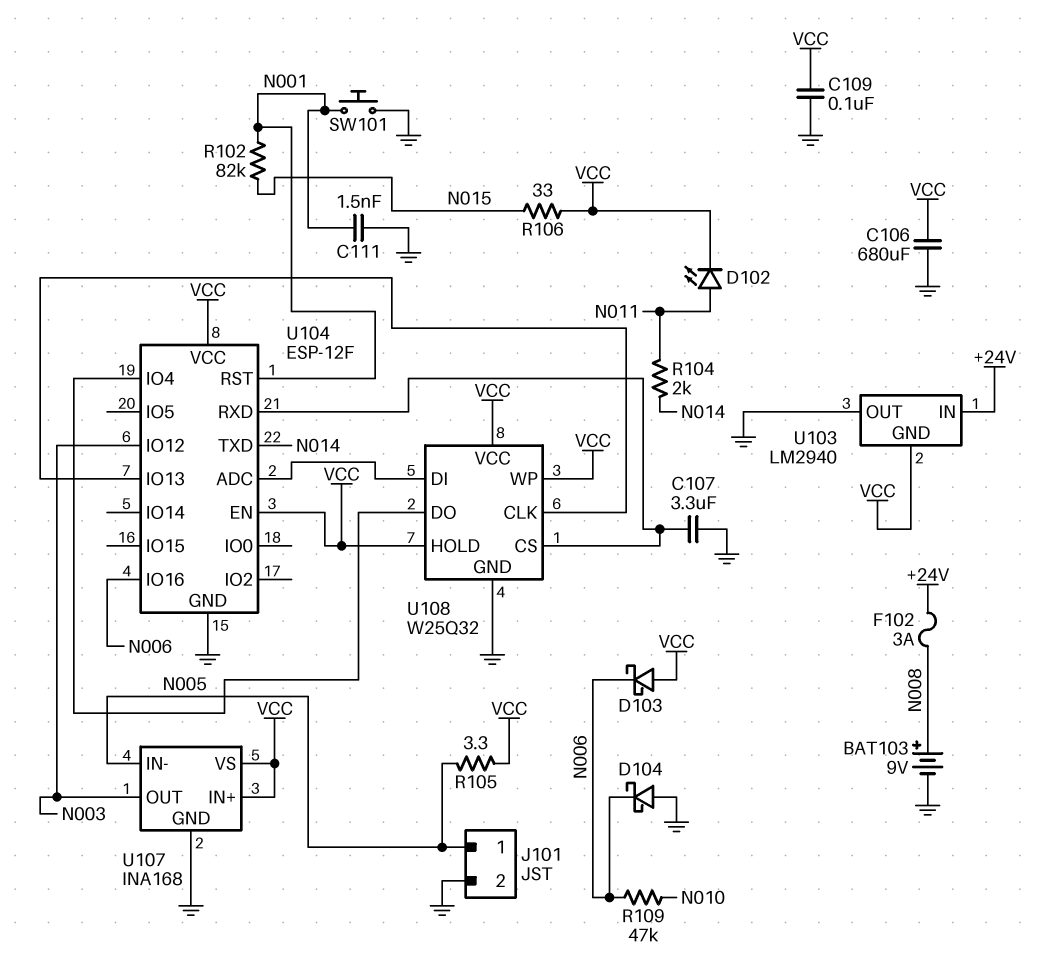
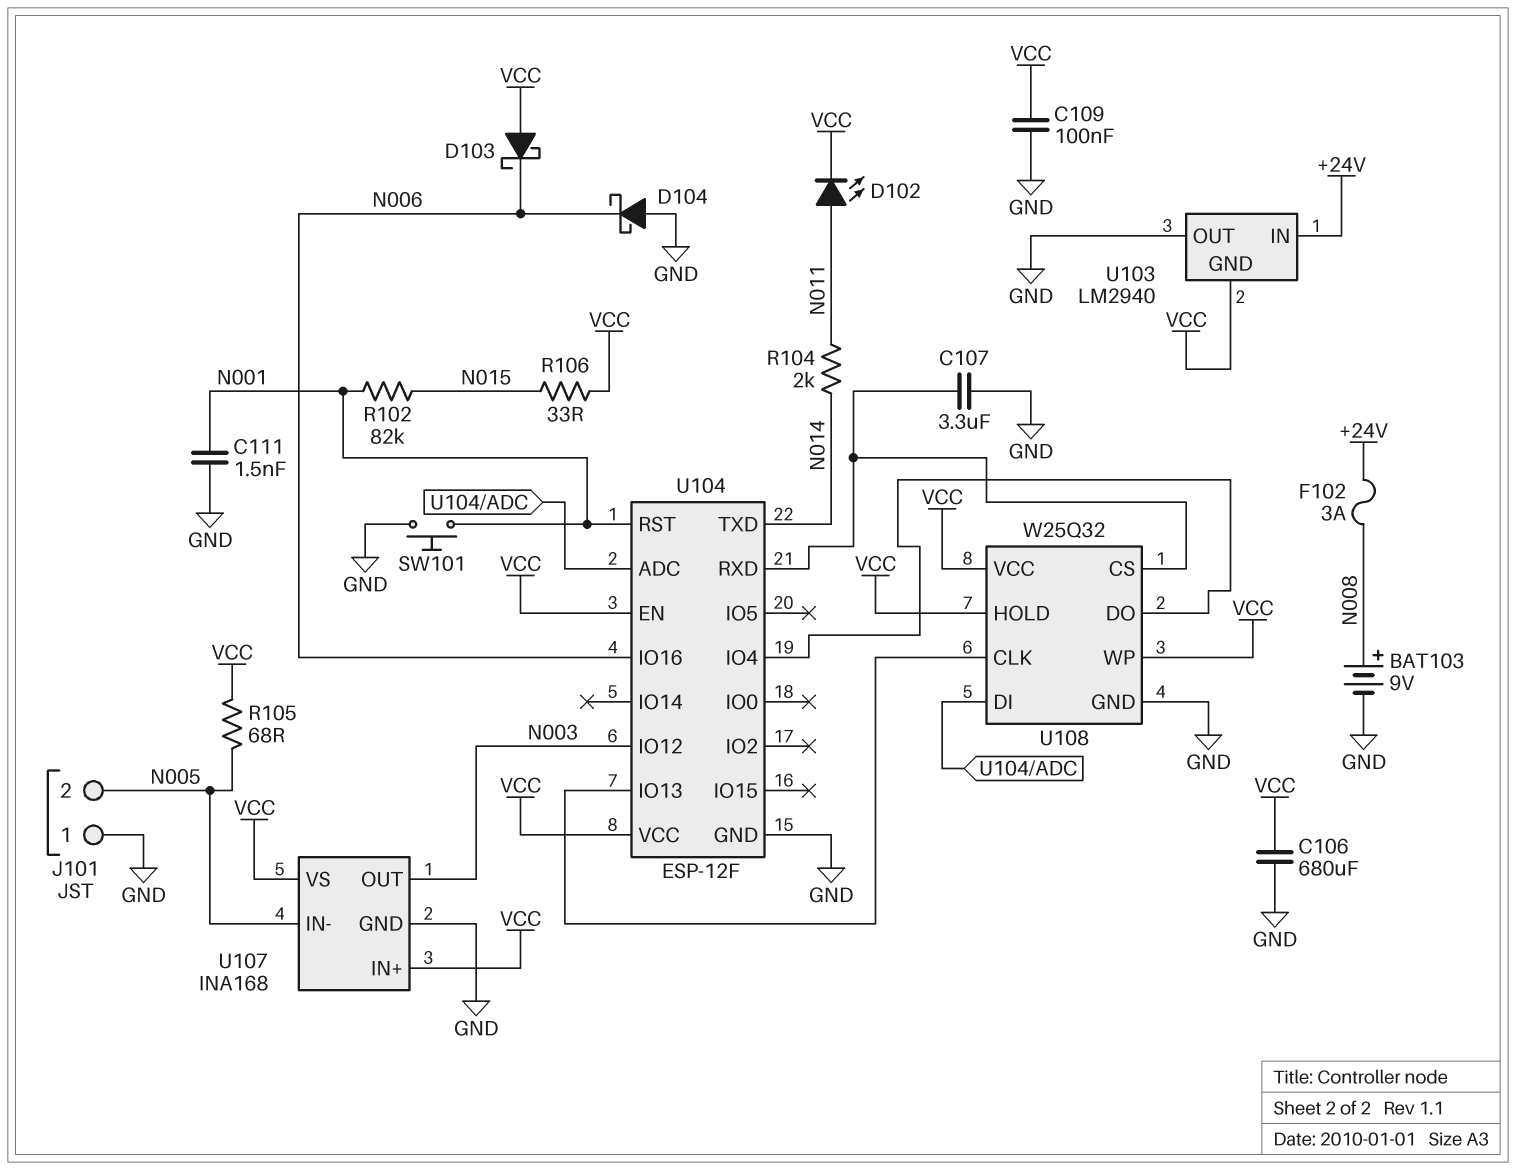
J101 pin 1: N005 -> GND
J101 pin 2: GND -> N005
R105: 3.3 (N005, VCC) -> 68 (N005, VCC)
R109: 47k (N006, N010) -> none

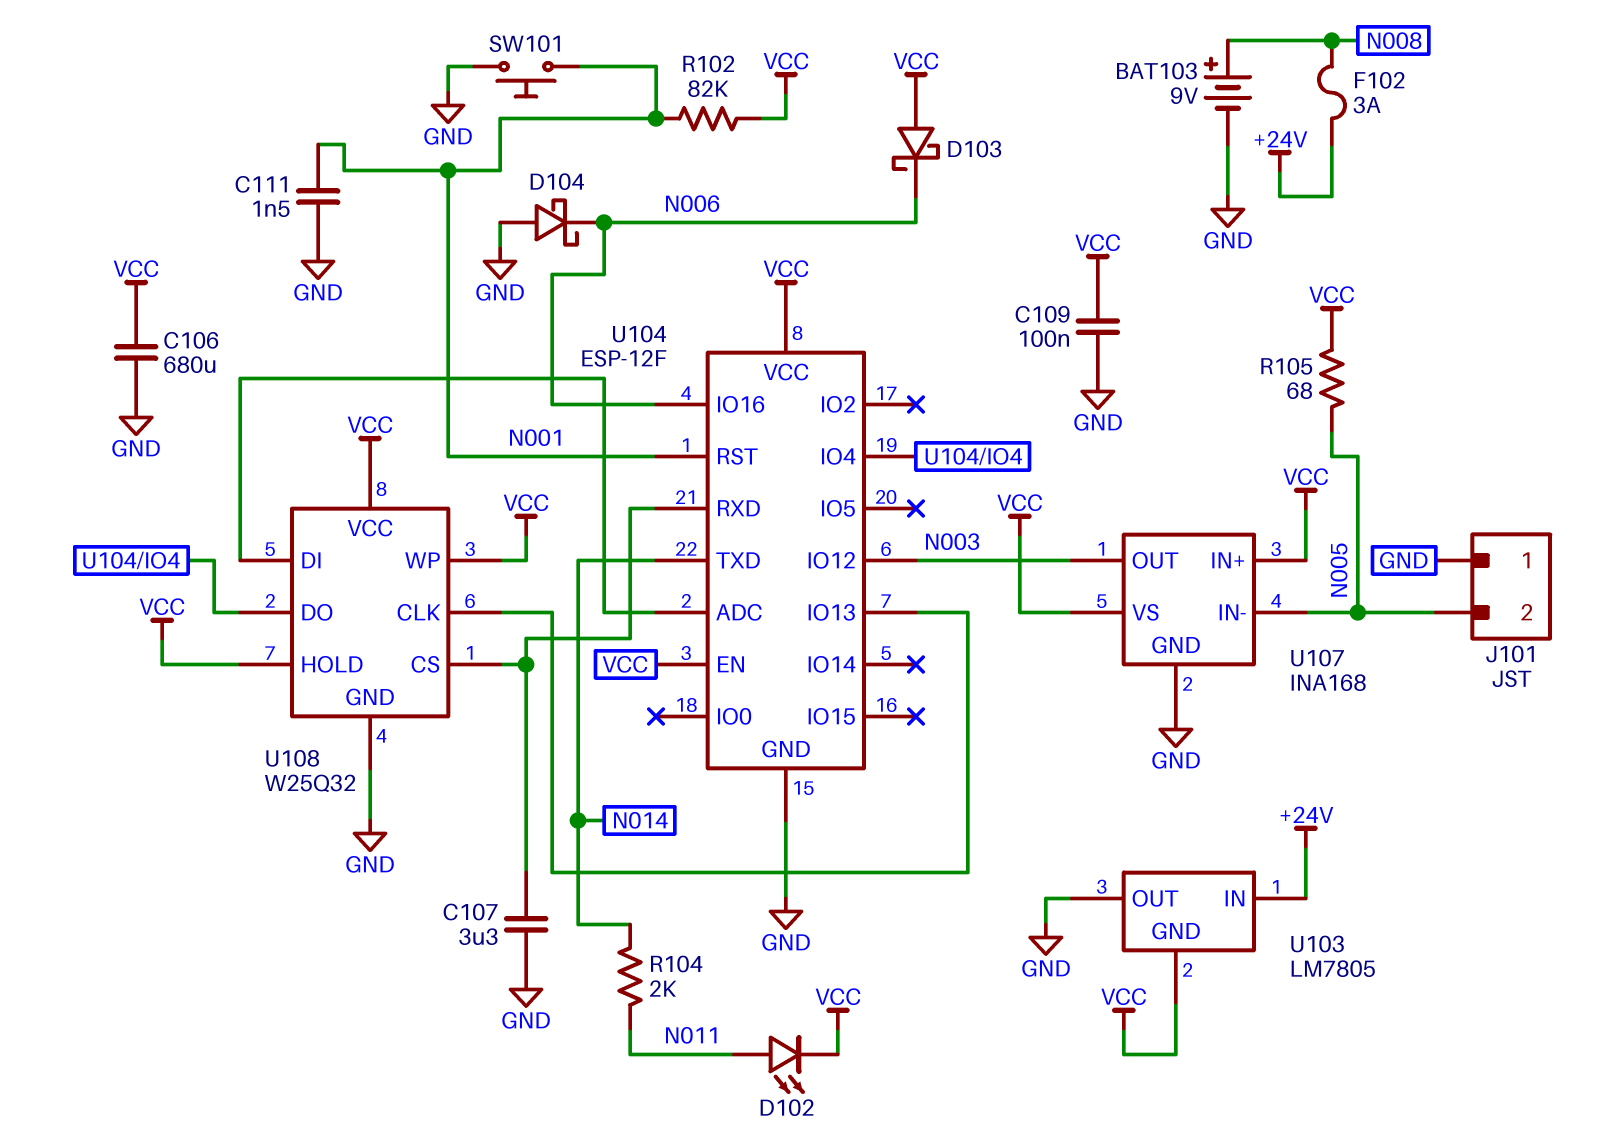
R102: 82k (N001, N015) -> 82k (N001, VCC)
R106: 33 (N015, VCC) -> none
U103: LM2940 -> LM7805

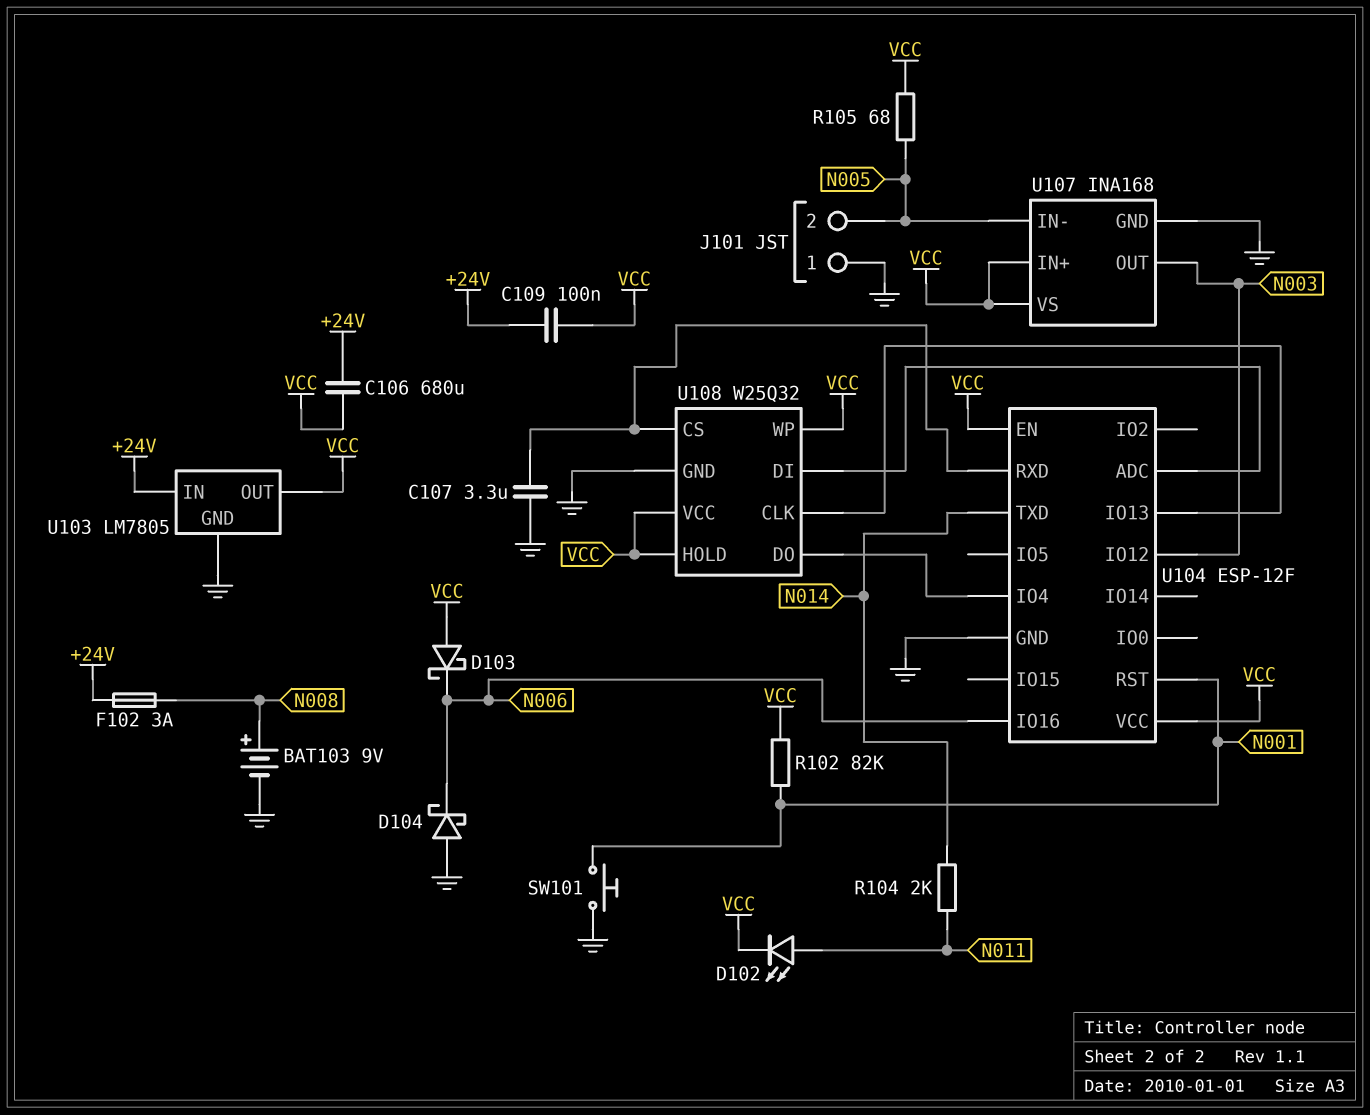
C106: 680uF (GND, VCC) -> 680uF (+24V, VCC)
C109: 100nF (GND, VCC) -> 100nF (+24V, VCC)
C111: 1.5nF (GND, N001) -> none
U103 pin GND: VCC -> GND
U103 pin OUT: GND -> VCC

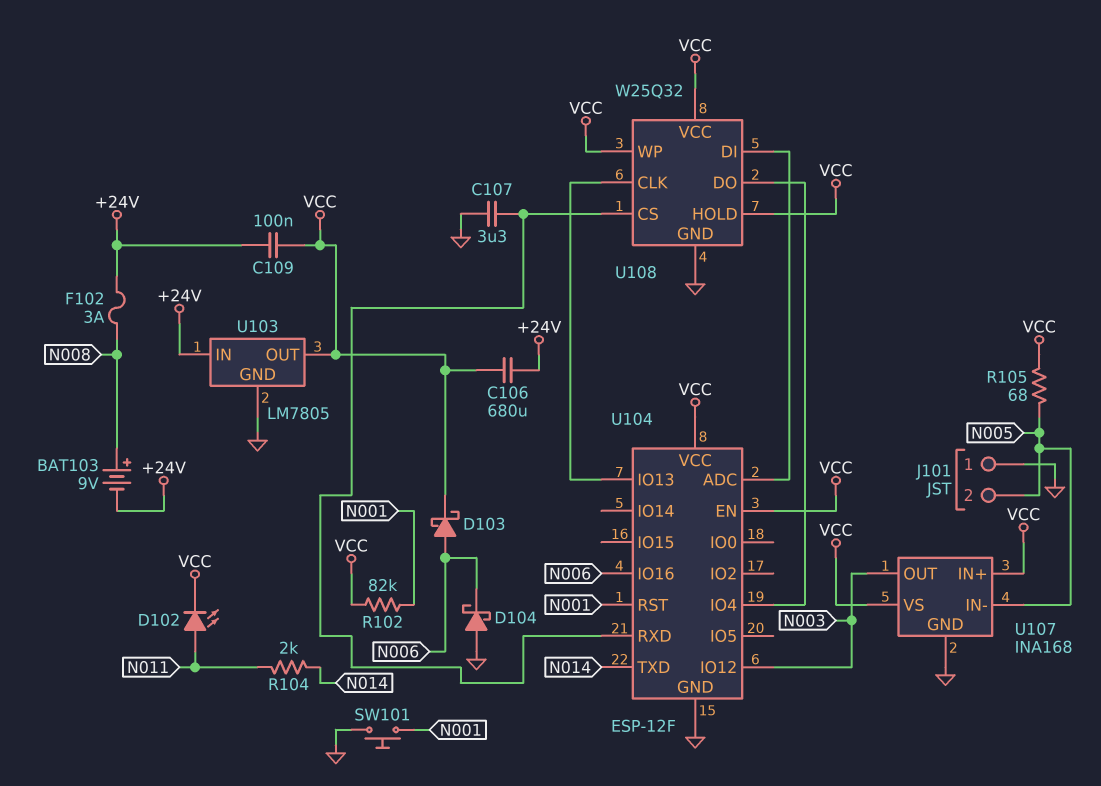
BAT103: 9V (plus N008, minus GND) -> 9V (plus N008, minus +24V)
D103: schottky (A VCC, K N006) -> schottky (A N006, K VCC)

